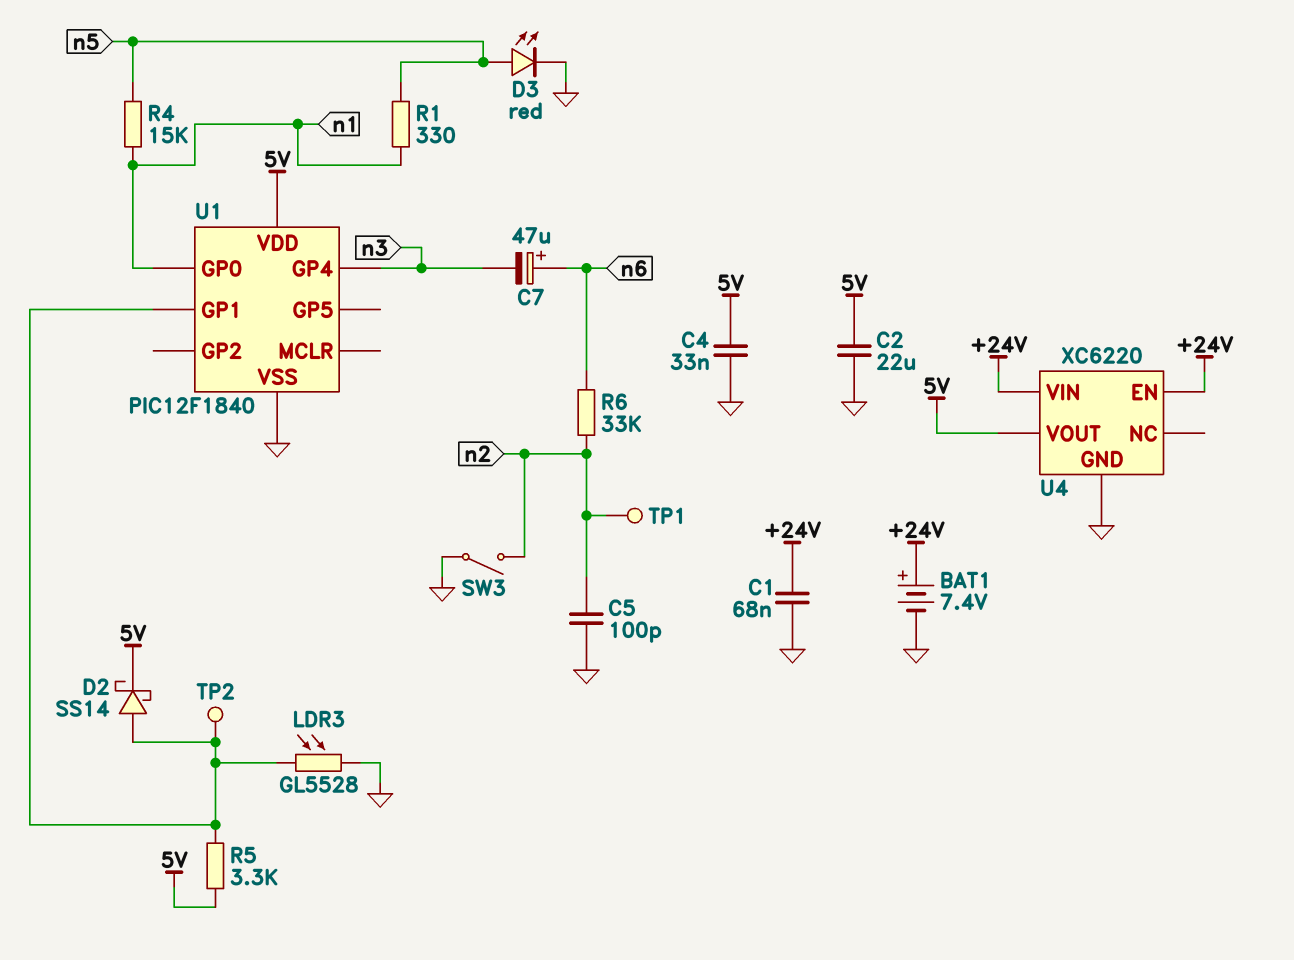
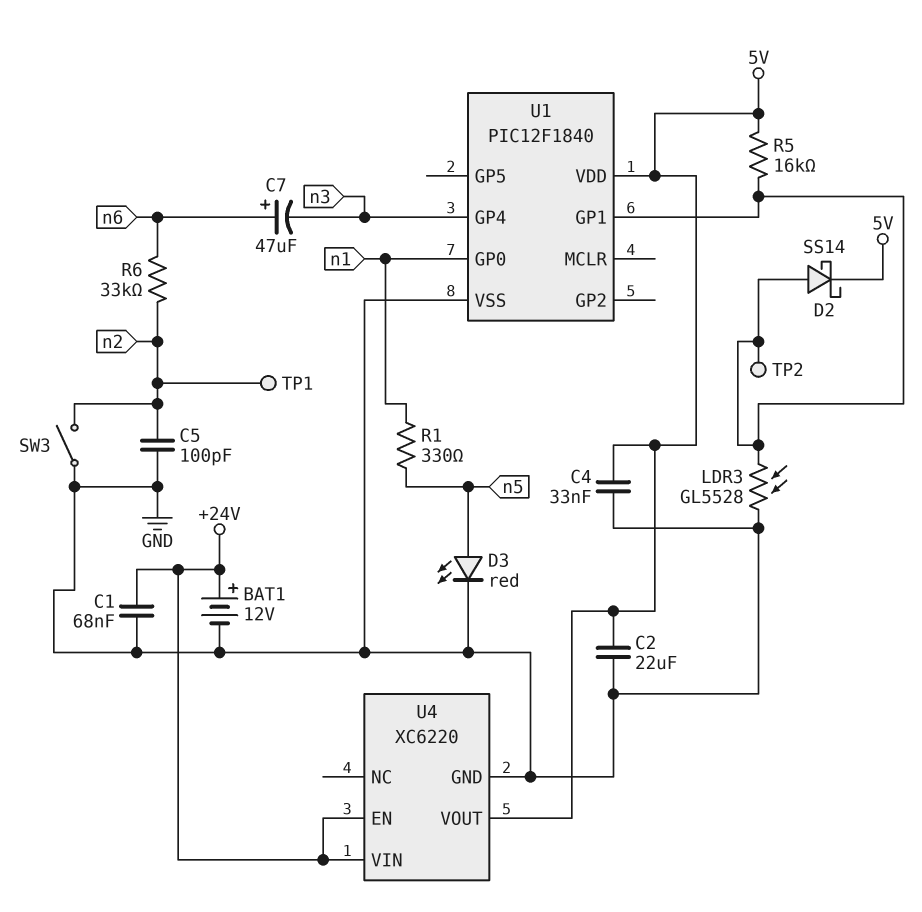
BAT1: 7.4V (plus +24V, minus GND) -> 12V (plus +24V, minus GND)
R4: 15k (n1, n5) -> none
R5: 3.3k (5V, U1/GP1) -> 16k (5V, U1/GP1)

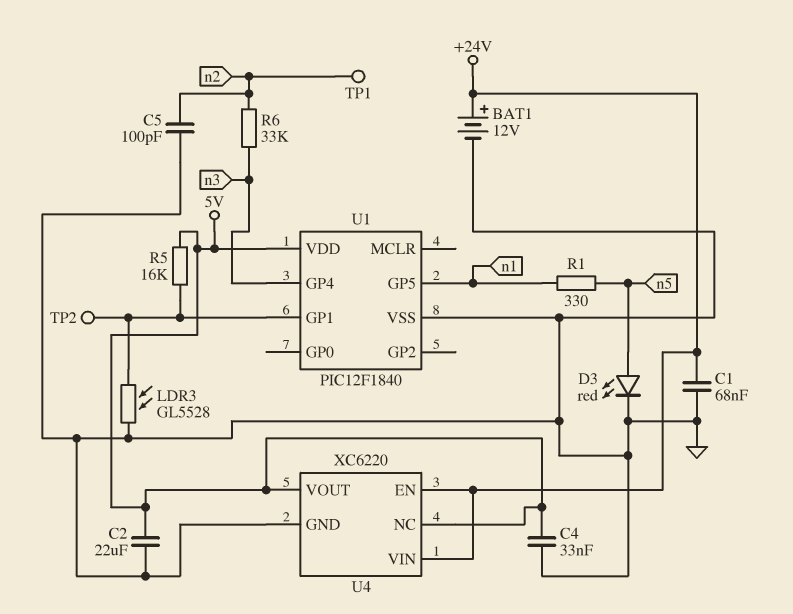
C7: 47uF (plus n6, minus n3) -> none
D2: schottky SS14 (A U1/GP1, K 5V) -> none
R6: 33k (n2, n6) -> 33k (n2, n3)
SW3: switch (GND, n2) -> none
U1 pin GP0: n1 -> none
U1 pin GP5: none -> n1
U4 pin NC: none -> 5V

